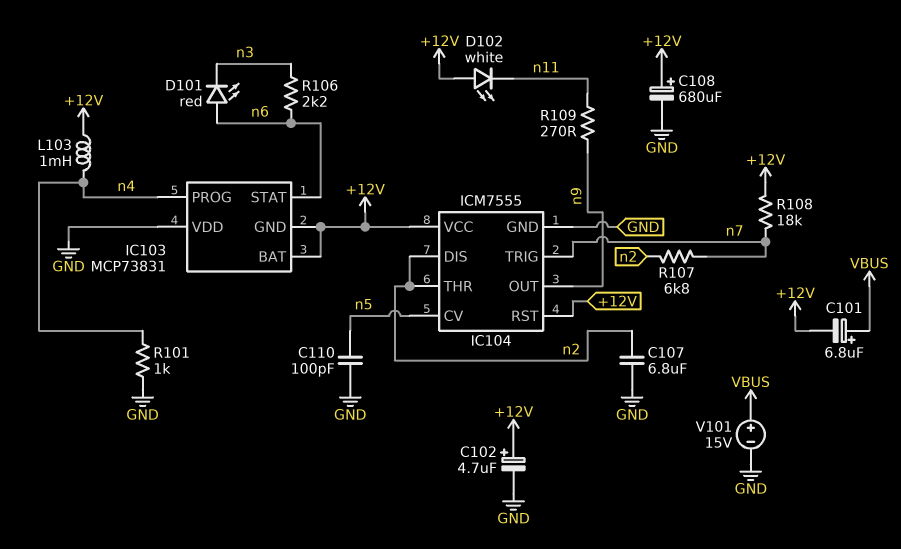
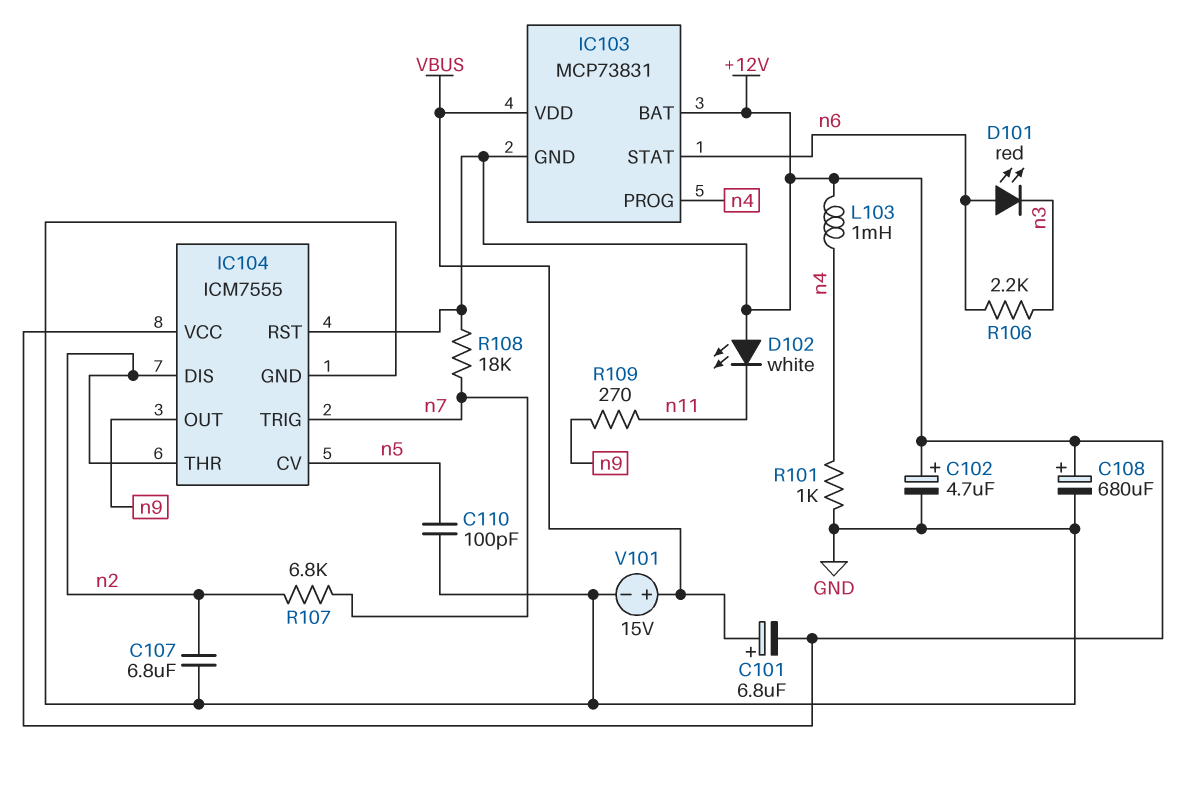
IC103 pin VDD: GND -> VBUS

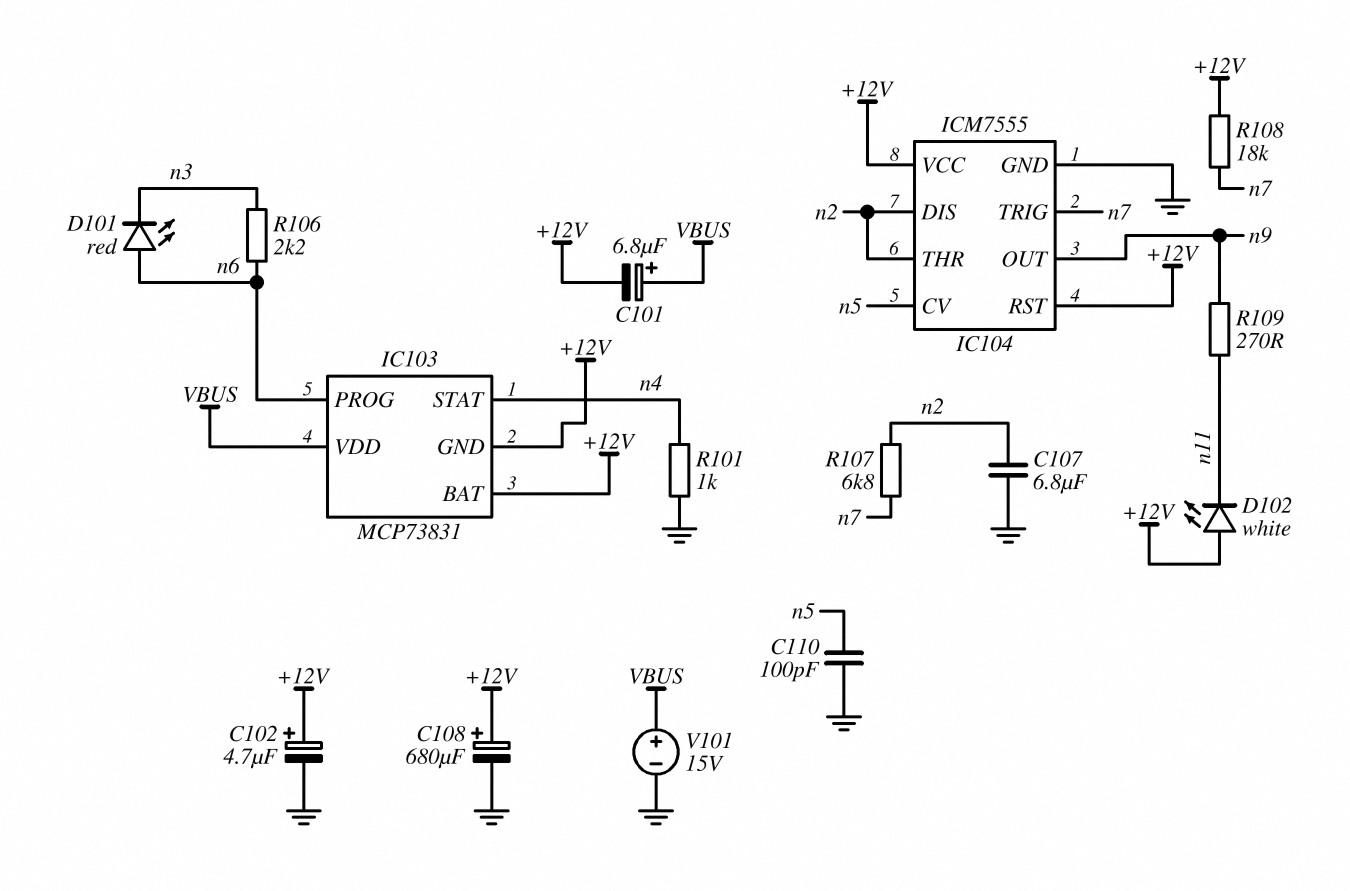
IC103 pin PROG: n4 -> n6
IC103 pin STAT: n6 -> n4
L103: 1mH (+12V, n4) -> none

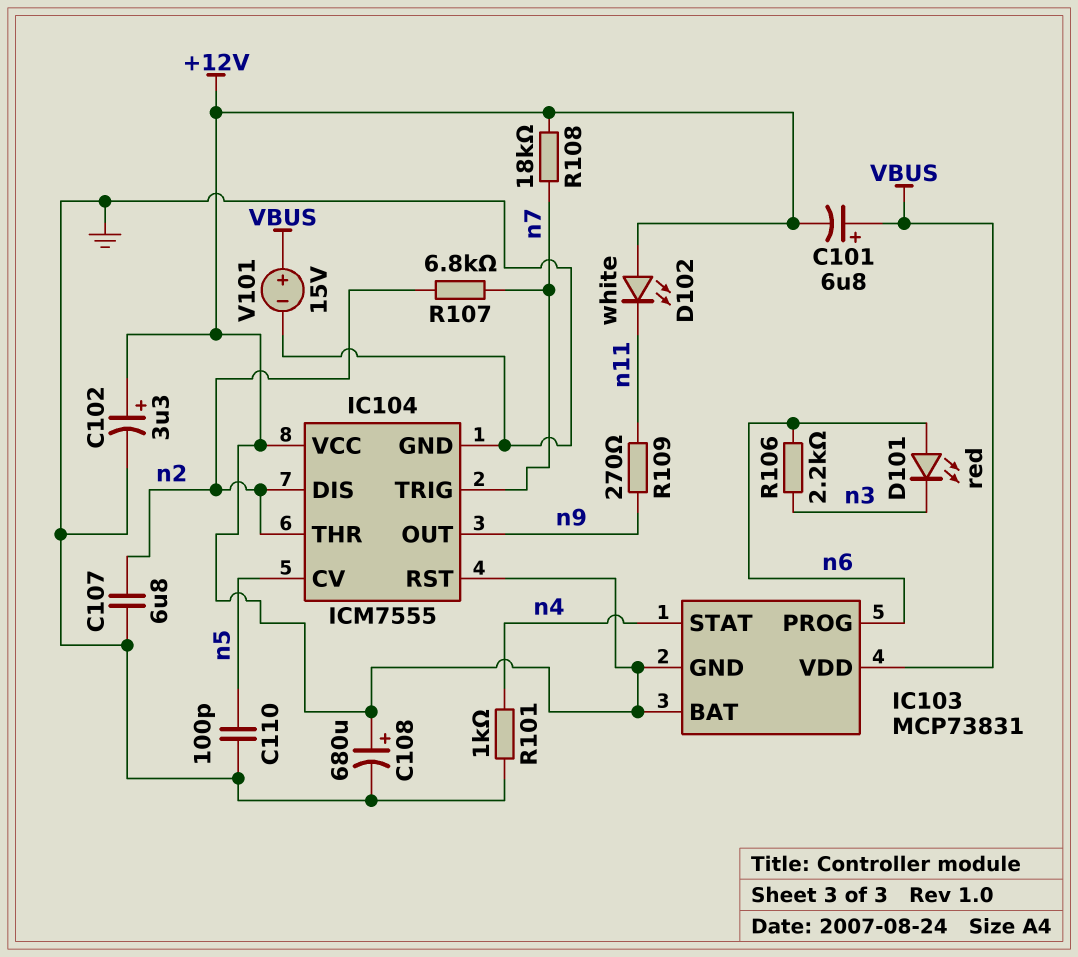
C102: 4.7uF (plus +12V, minus GND) -> 3.3uF (plus +12V, minus GND)

